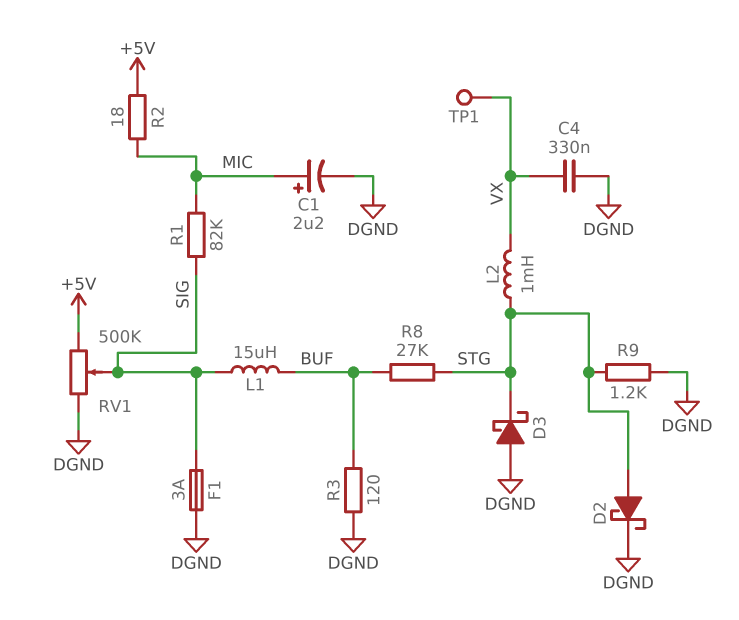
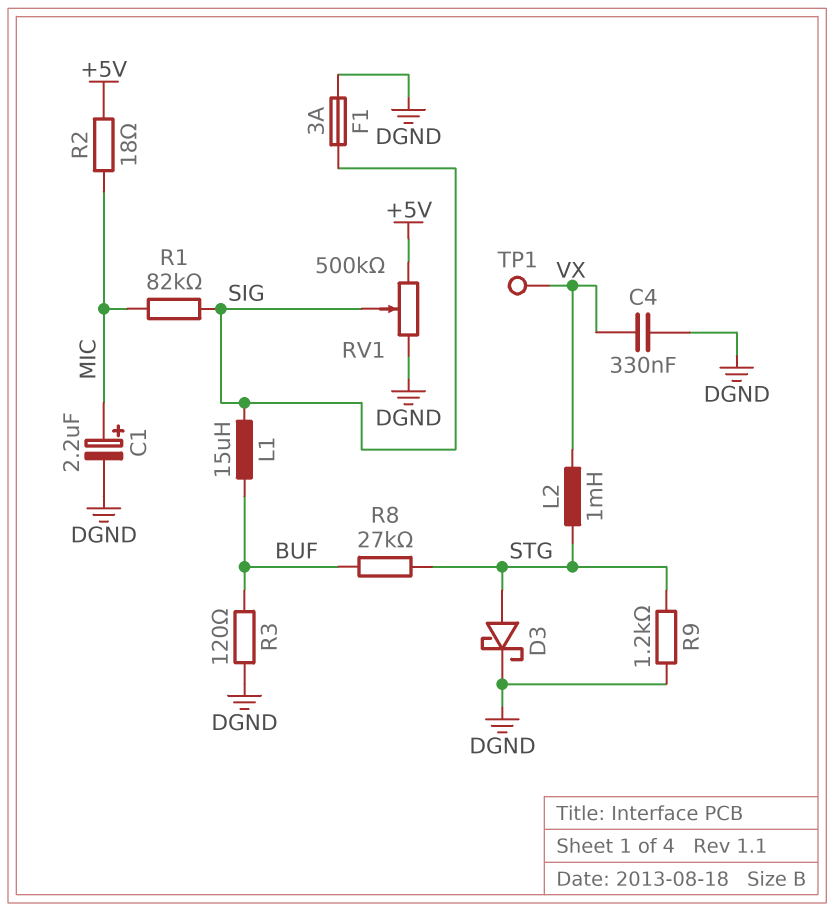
D2: schottky (A STG, K DGND) -> none
D3: schottky (A DGND, K STG) -> schottky (A STG, K DGND)

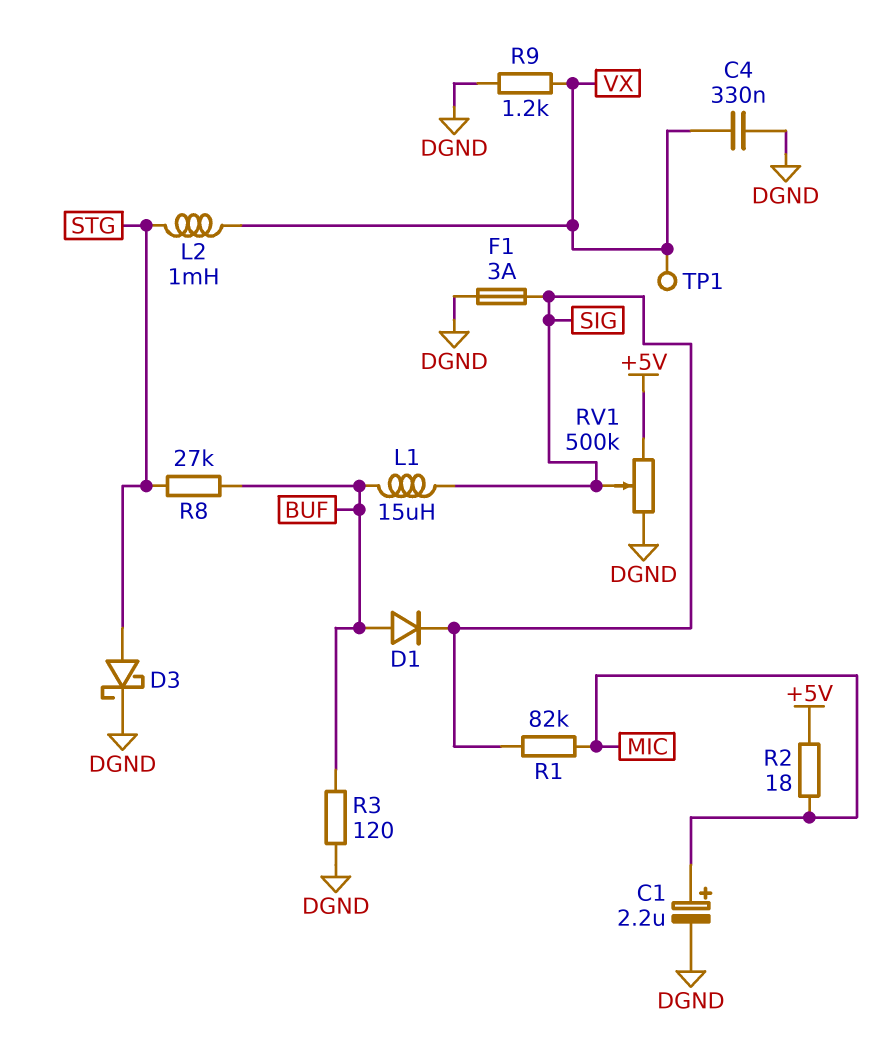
D1: none -> diode (A BUF, K SIG)
R9: 1.2k (DGND, STG) -> 1.2k (DGND, VX)

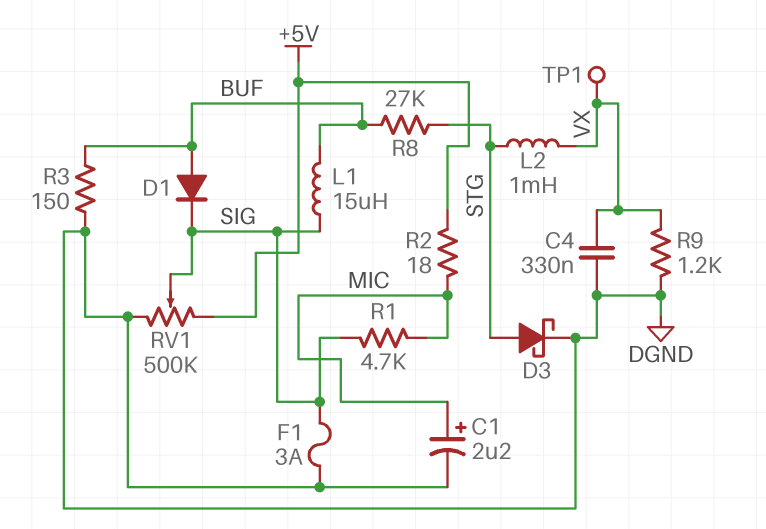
R1: 82k (MIC, SIG) -> 4.7k (MIC, SIG)
R3: 120 (BUF, DGND) -> 150 (BUF, DGND)

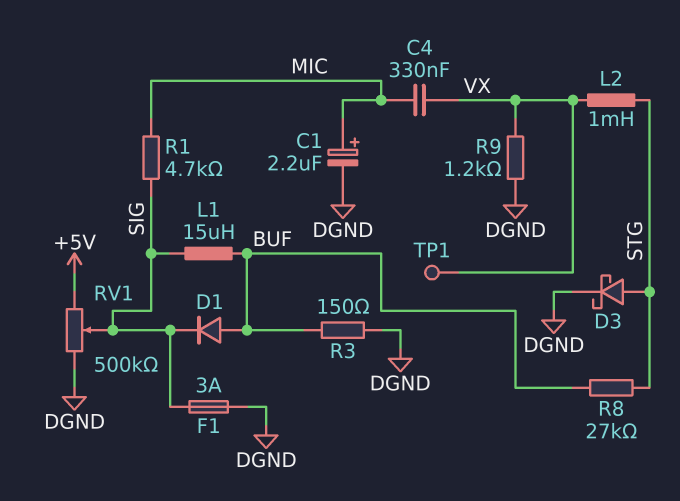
C4: 330nF (DGND, VX) -> 330nF (MIC, VX)
R2: 18 (+5V, MIC) -> none

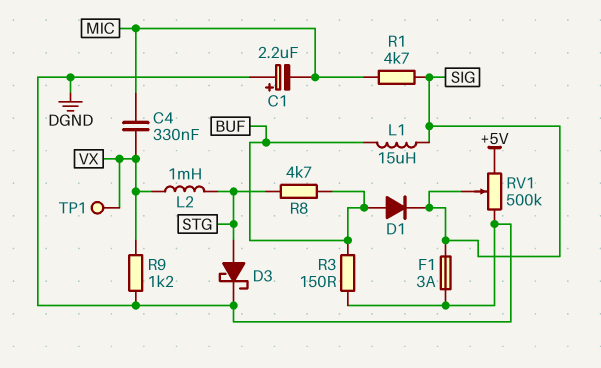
C1: 2.2uF (plus MIC, minus DGND) -> 2.2uF (plus DGND, minus MIC)
R8: 27k (BUF, STG) -> 4.7k (BUF, STG)

